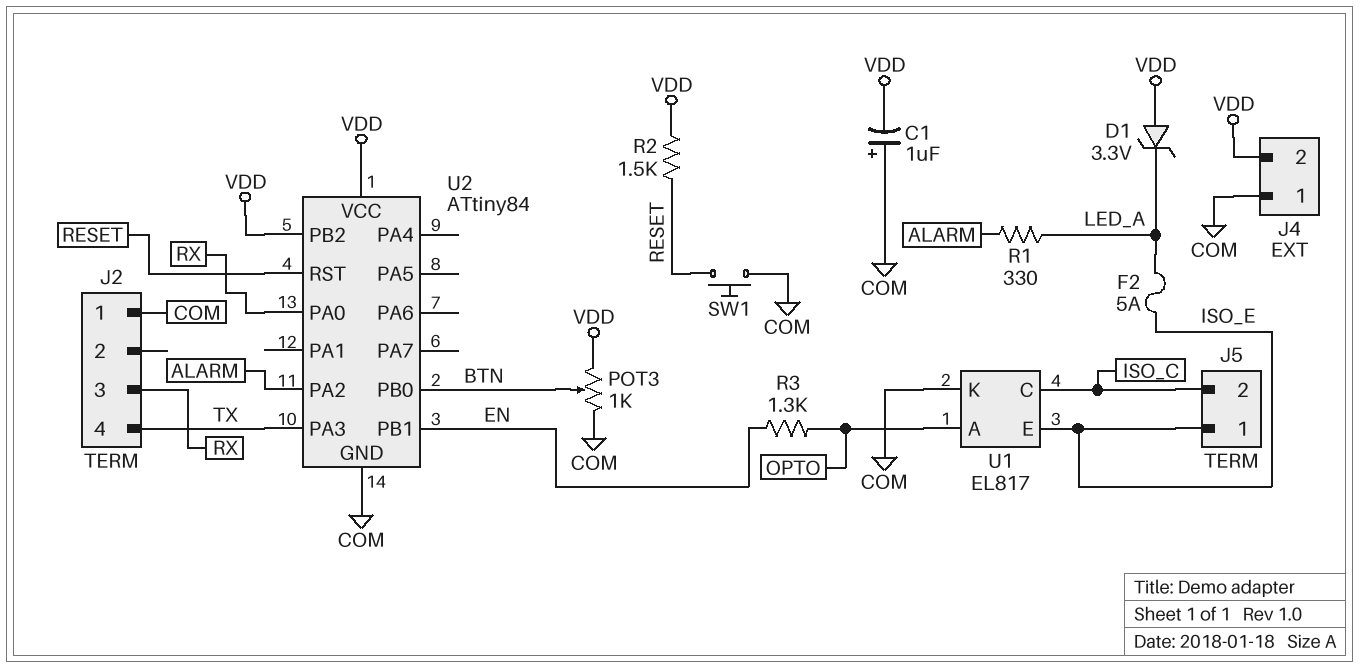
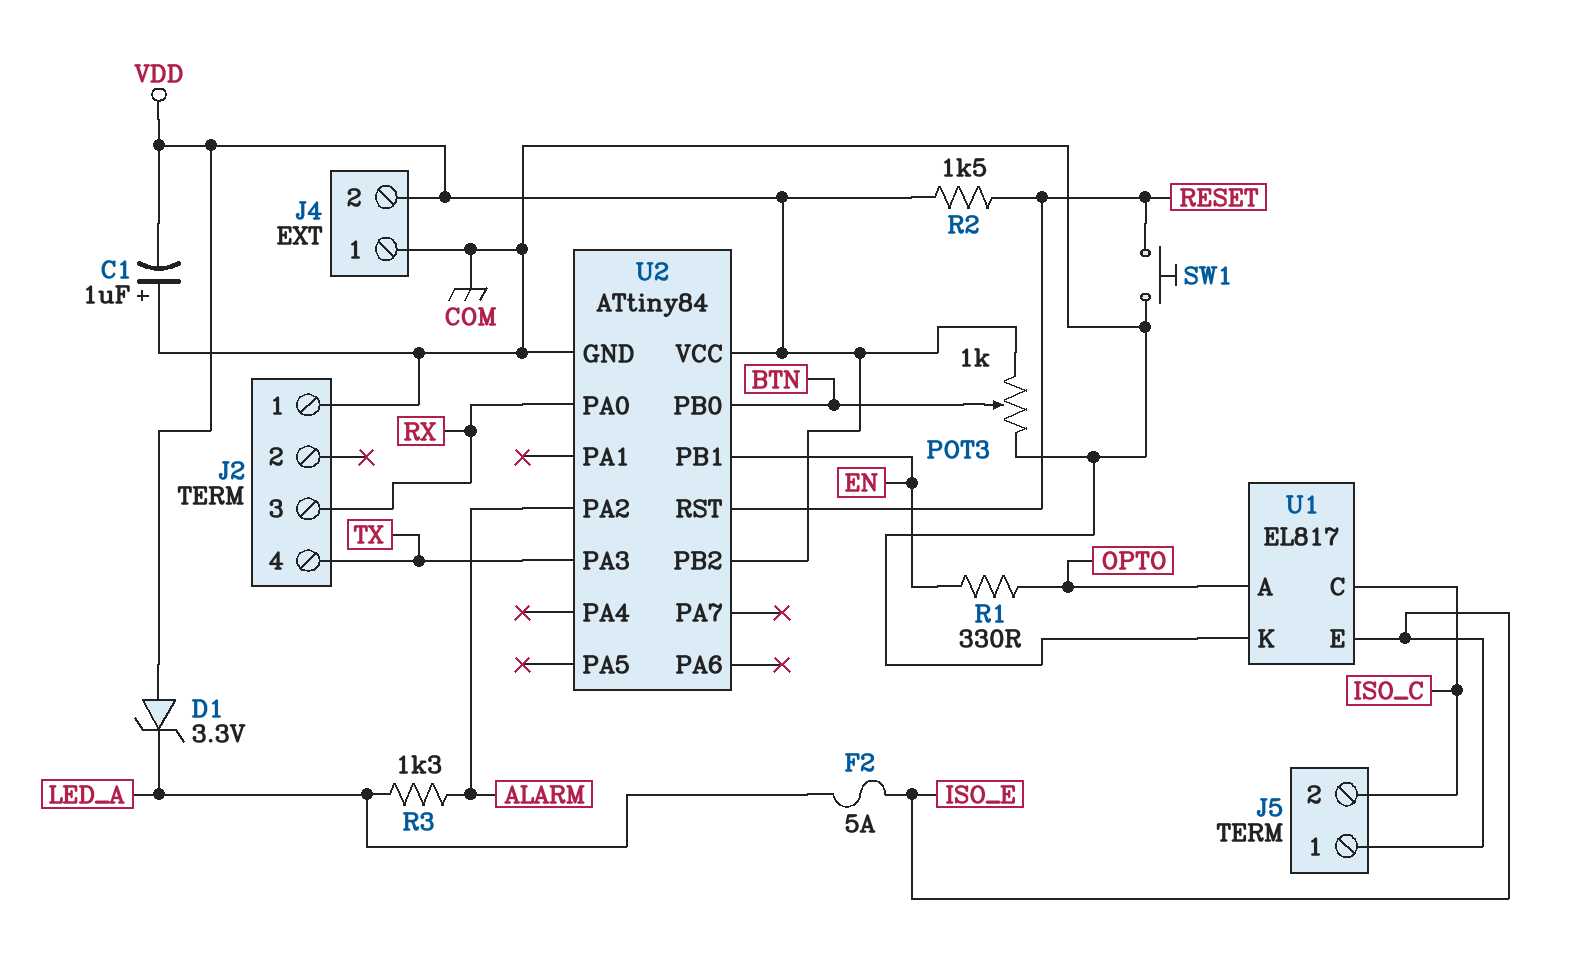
R1: 330 (ALARM, LED_A) -> 330 (EN, OPTO)
R3: 1.3k (EN, OPTO) -> 1.3k (ALARM, LED_A)

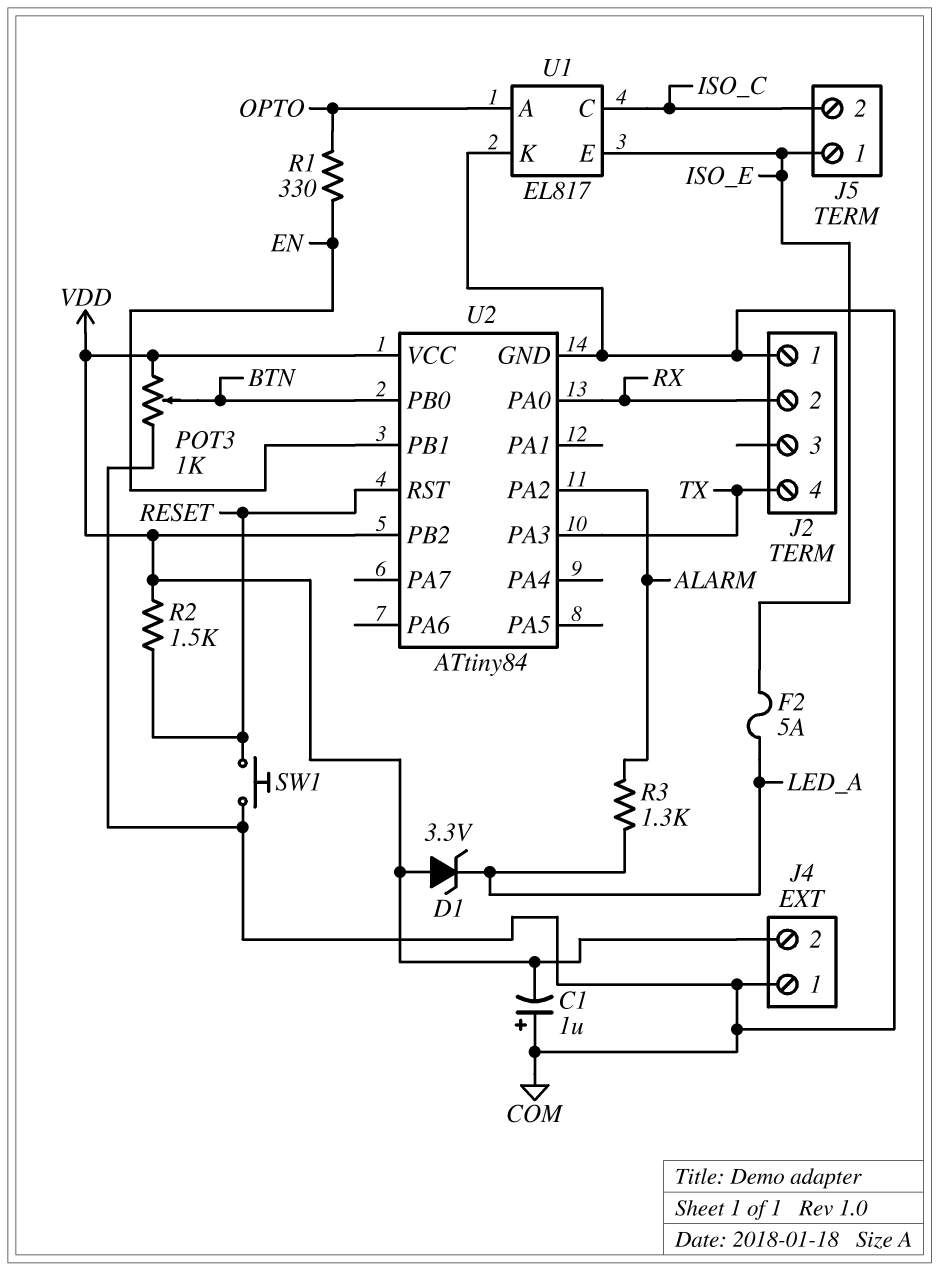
J2 pin 2: none -> RX
J2 pin 3: RX -> none

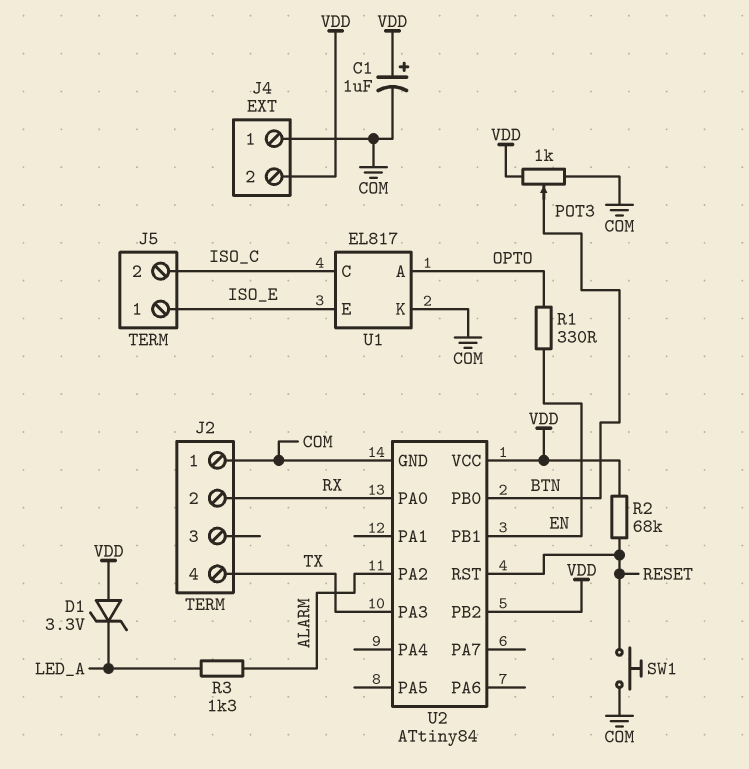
C1: 1uF (plus COM, minus VDD) -> 1uF (plus VDD, minus COM)
F2: 5A (ISO_E, LED_A) -> none
R2: 1.5k (RESET, VDD) -> 68k (RESET, VDD)

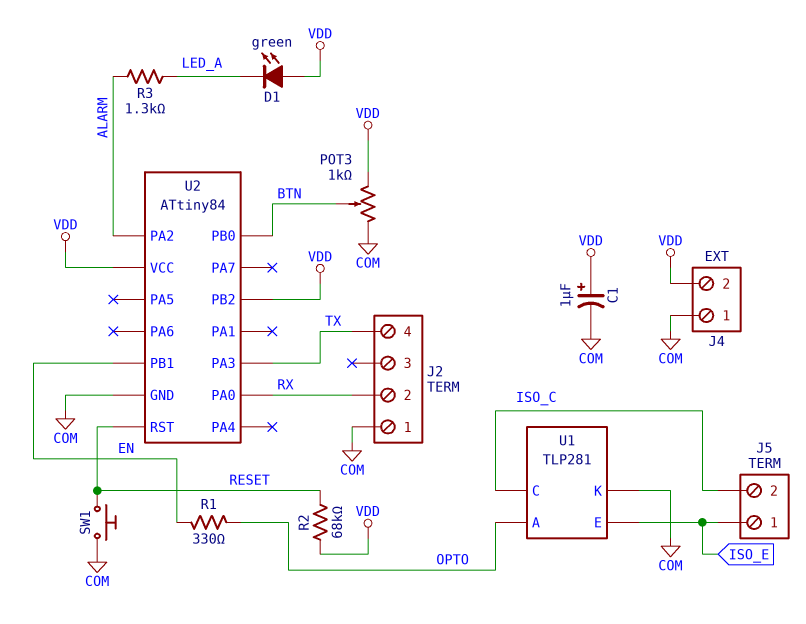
D1: zener 3.3V (A VDD, K LED_A) -> LED green (A VDD, K LED_A)
U1: EL817 -> TLP281

